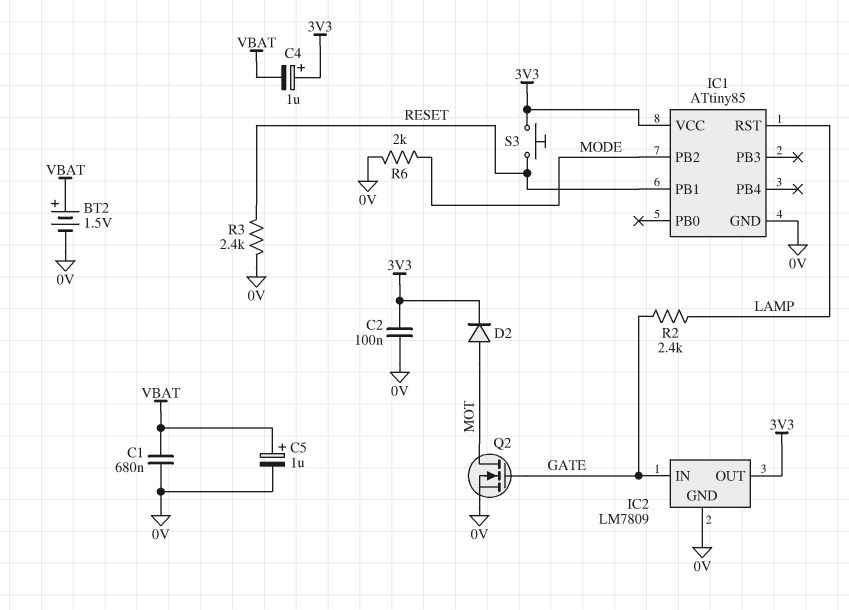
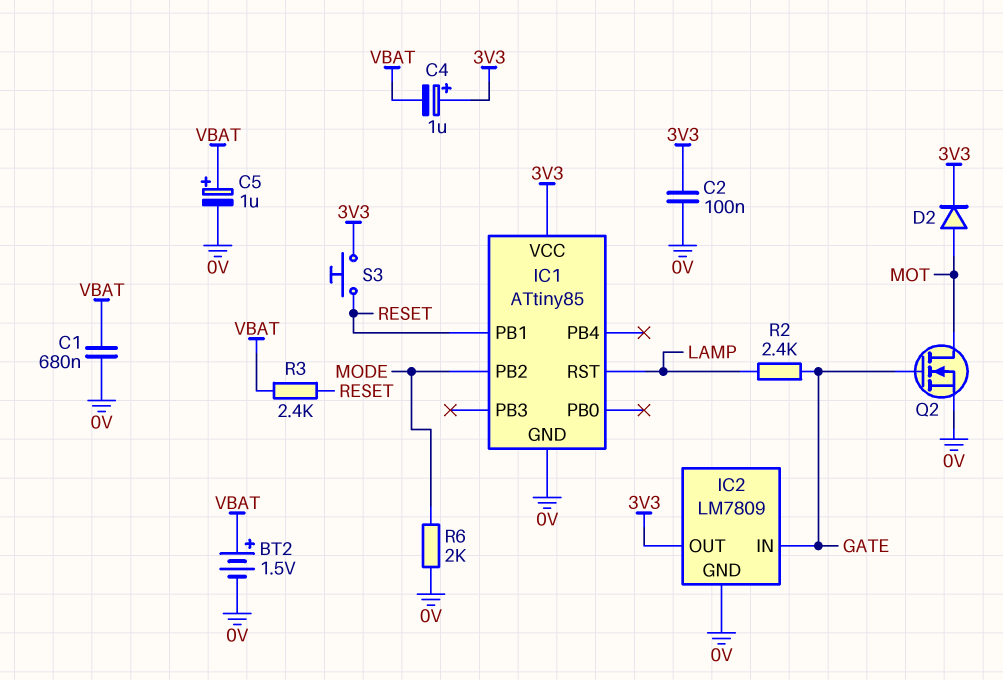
R3: 2.4k (0V, RESET) -> 2.4k (RESET, VBAT)

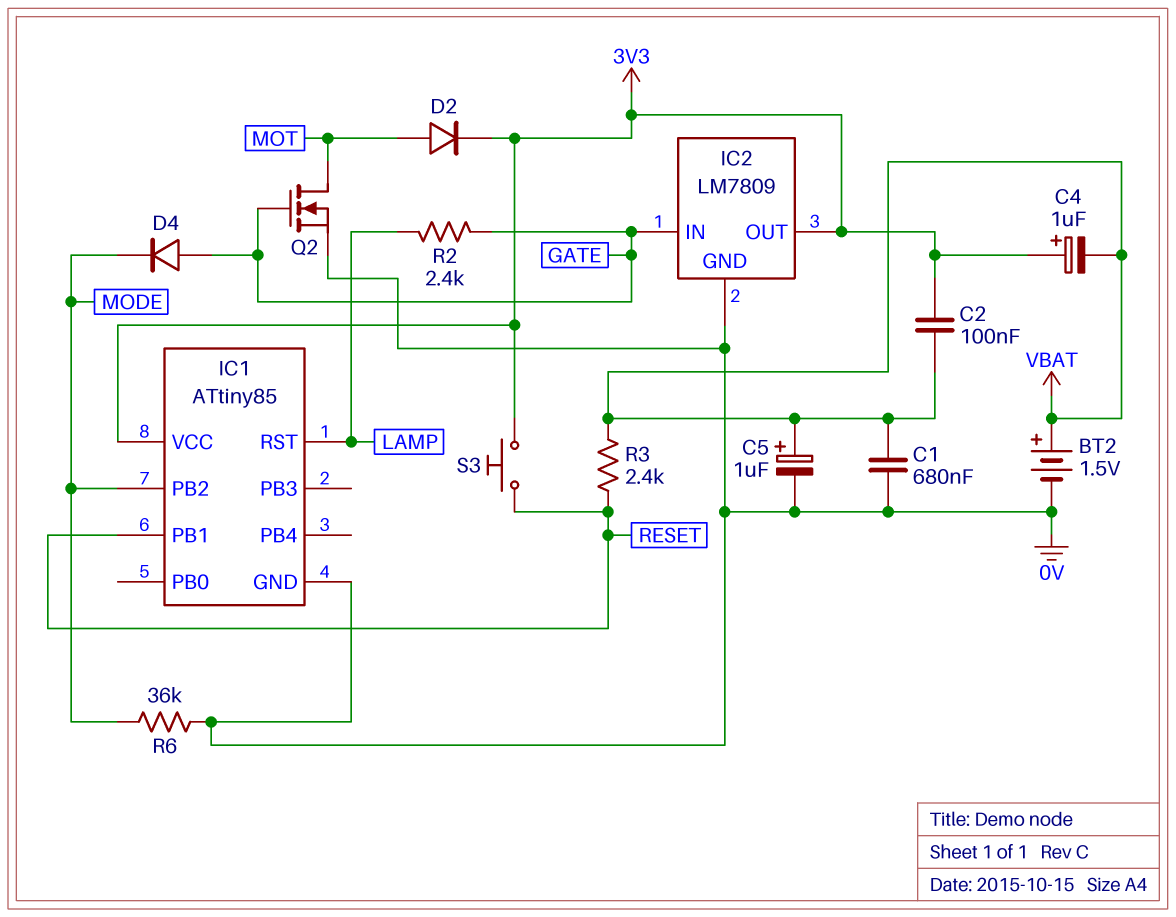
C2: 100nF (0V, 3V3) -> 100nF (3V3, VBAT)
D4: none -> diode (A GATE, K MODE)
R6: 2k (0V, MODE) -> 36k (0V, MODE)

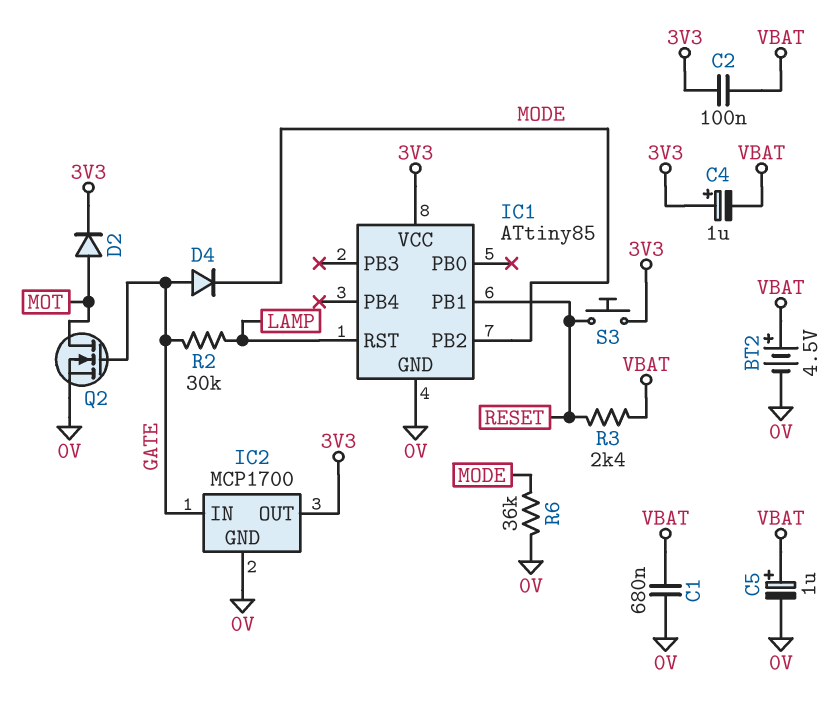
BT2: 1.5V (plus VBAT, minus 0V) -> 4.5V (plus VBAT, minus 0V)
IC2: LM7809 -> MCP1700
R2: 2.4k (GATE, LAMP) -> 30k (GATE, LAMP)

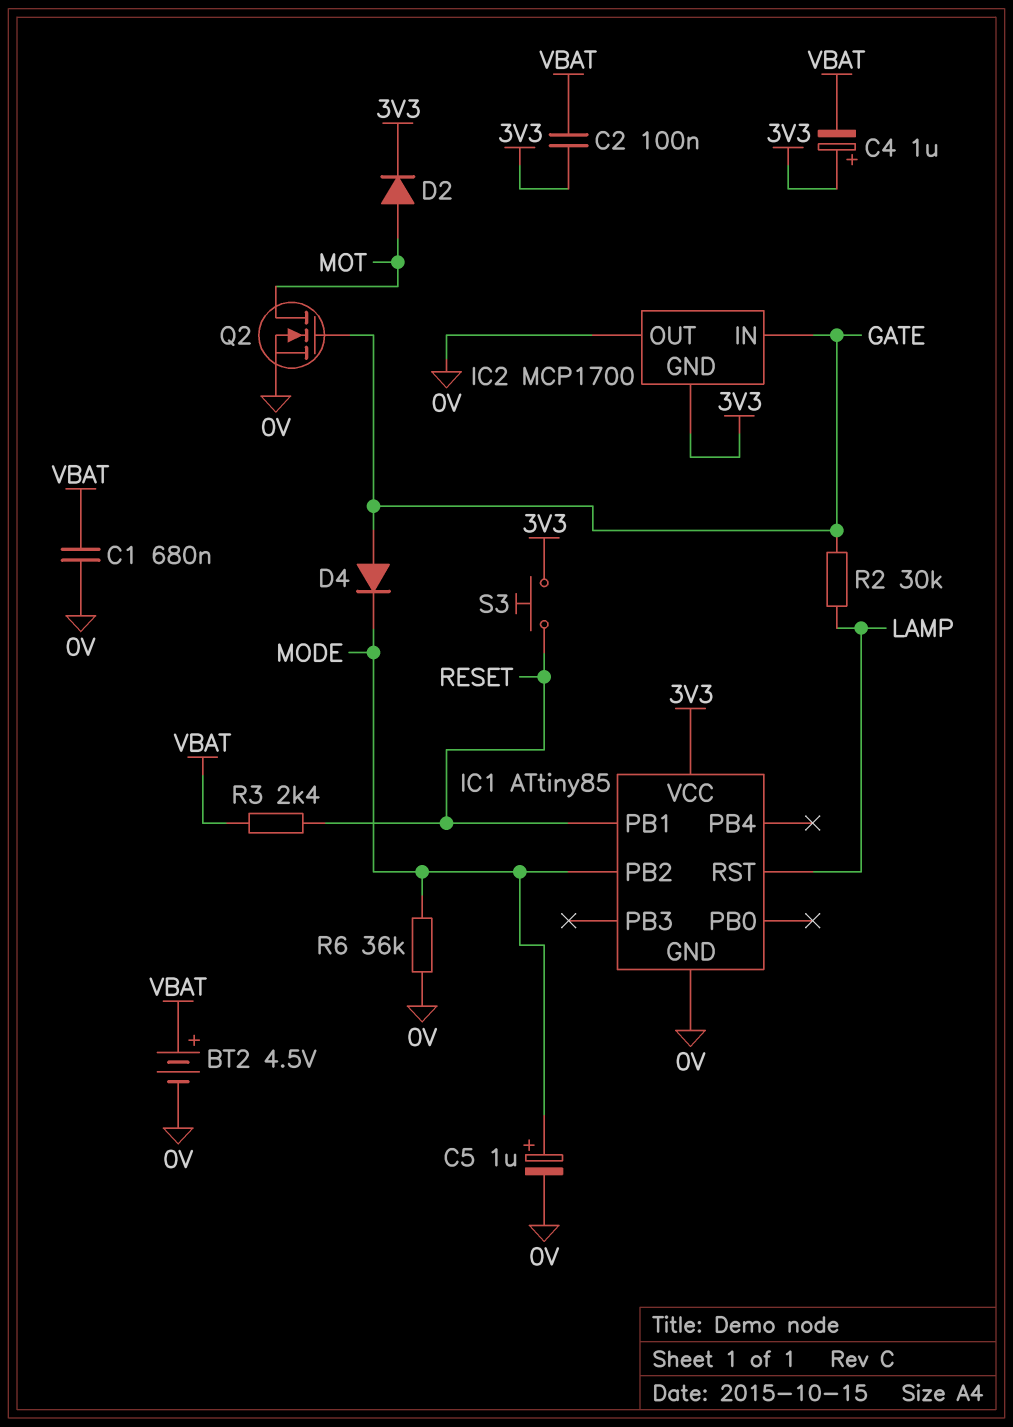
C5: 1uF (plus VBAT, minus 0V) -> 1uF (plus MODE, minus 0V)
IC2 pin GND: 0V -> 3V3
IC2 pin OUT: 3V3 -> 0V

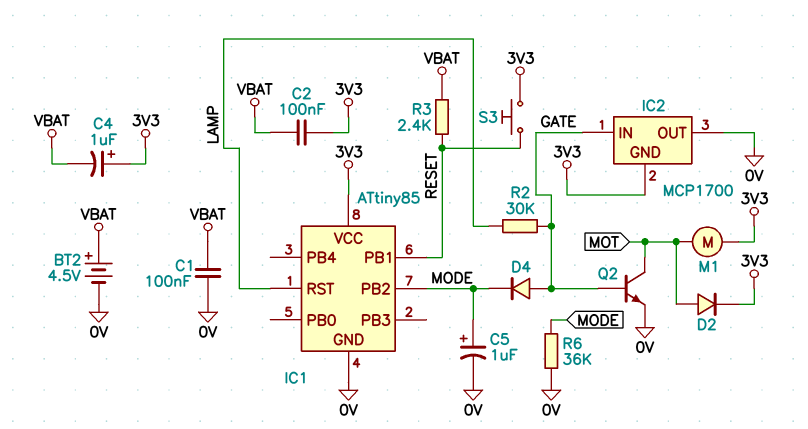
C1: 680nF (0V, VBAT) -> 100nF (0V, VBAT)
M1: none -> motor (3V3, MOT)
Q2: NMOS (G GATE, D MOT, S 0V) -> NPN (B GATE, C MOT, E 0V)

